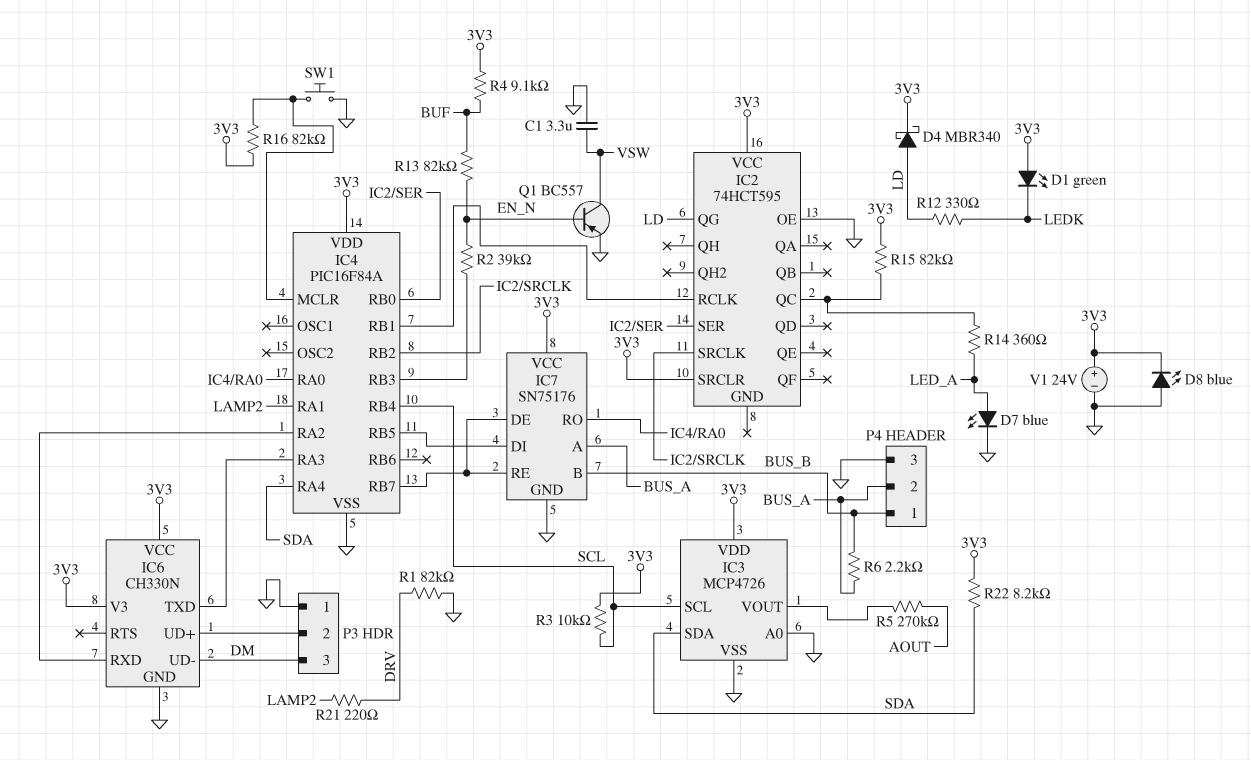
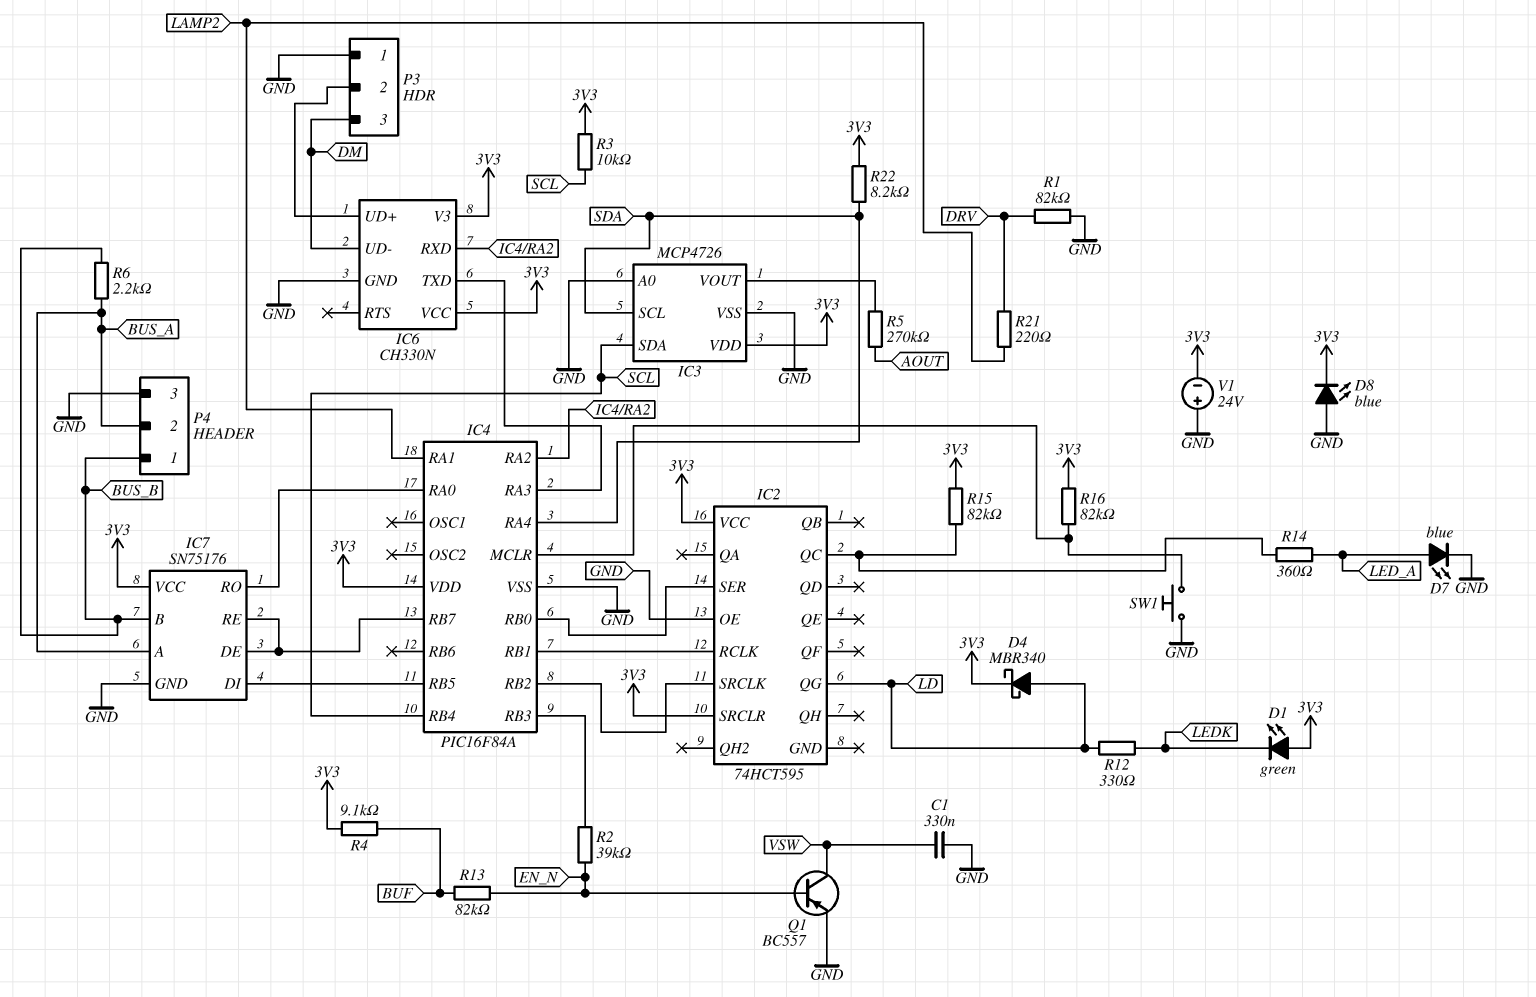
C1: 3.3uF (GND, VSW) -> 330nF (GND, VSW)
IC3 pin SCL: SCL -> SDA
IC3 pin SDA: SDA -> SCL
V1: 24V (plus 3V3, minus GND) -> 24V (plus GND, minus 3V3)

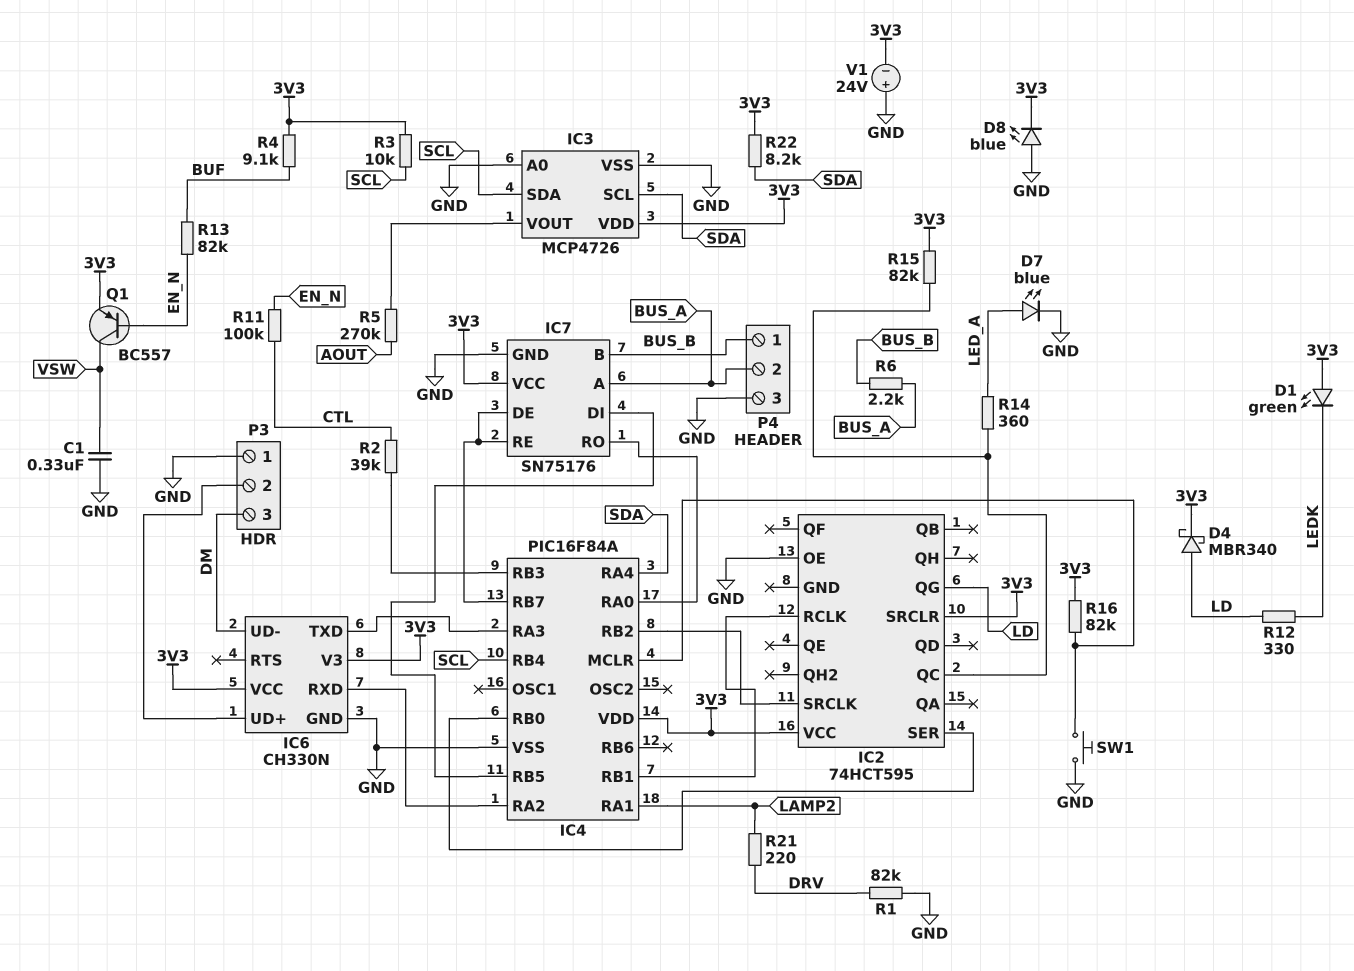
Q1: PNP BC557 (B EN_N, C VSW, E GND) -> PNP BC557 (B EN_N, C VSW, E 3V3)
R2: 39k (EN_N, IC4/RB3) -> 39k (CTL, IC4/RB3)
R11: none -> 100k (CTL, EN_N)

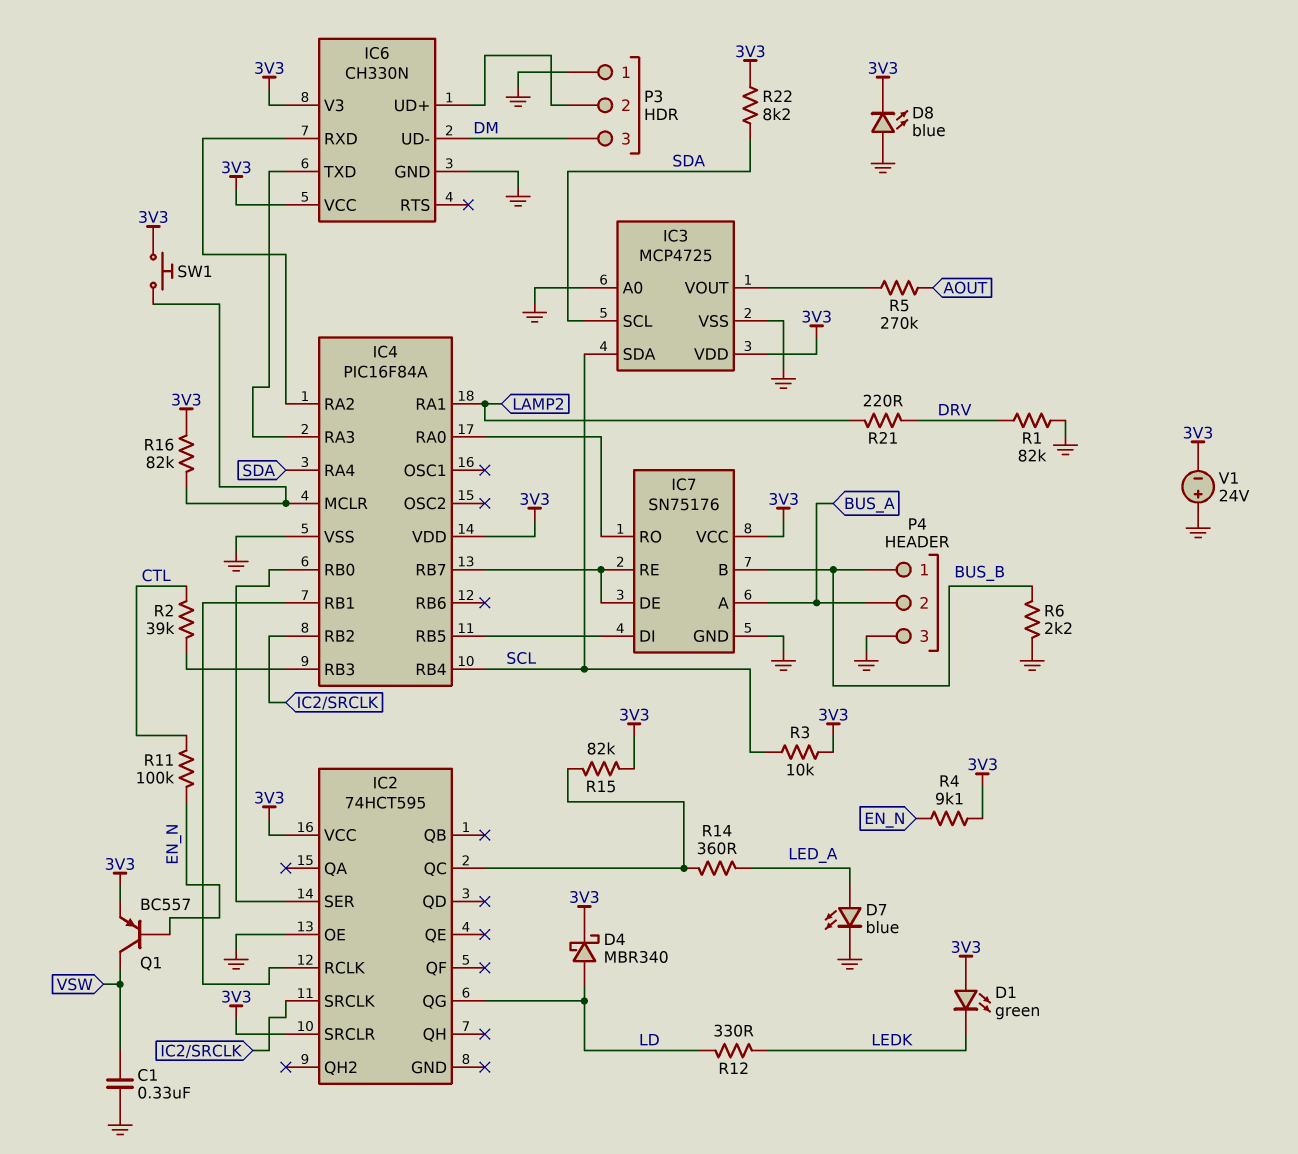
IC3: MCP4726 -> MCP4725
R4: 9.1k (3V3, BUF) -> 9.1k (3V3, EN_N)
R6: 2.2k (BUS_A, BUS_B) -> 2.2k (BUS_B, GND)
R13: 82k (BUF, EN_N) -> none
SW1: button (GND, IC4/MCLR) -> button (3V3, IC4/MCLR)

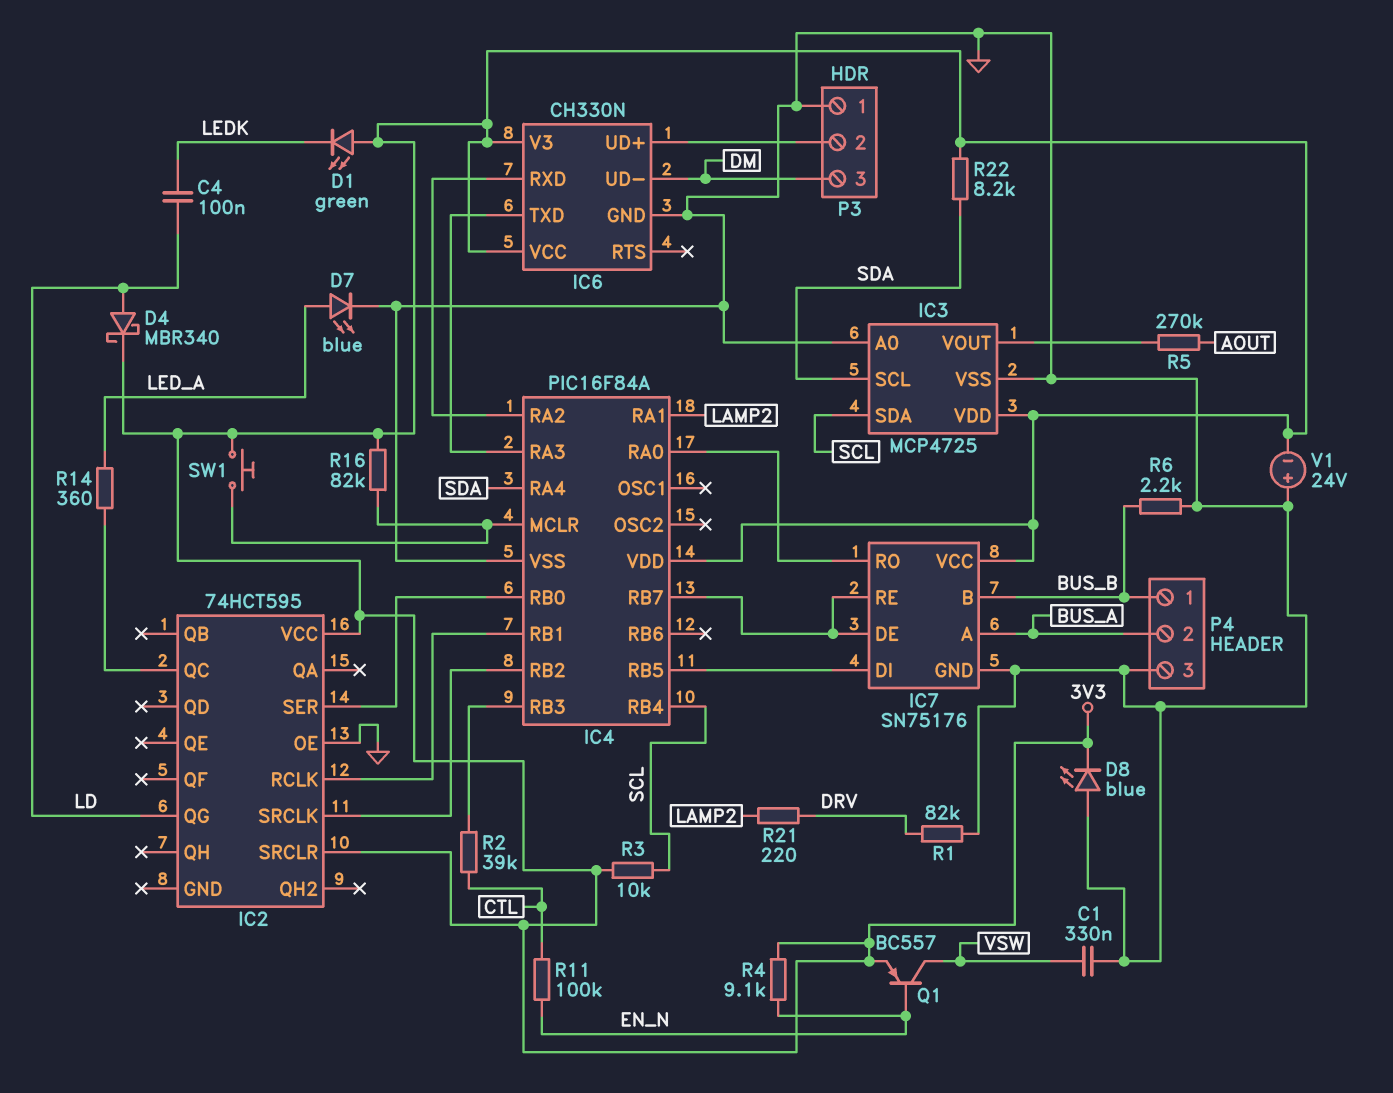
C4: none -> 100nF (LD, LEDK)
R12: 330 (LD, LEDK) -> none
R15: 82k (3V3, IC2/QC) -> none

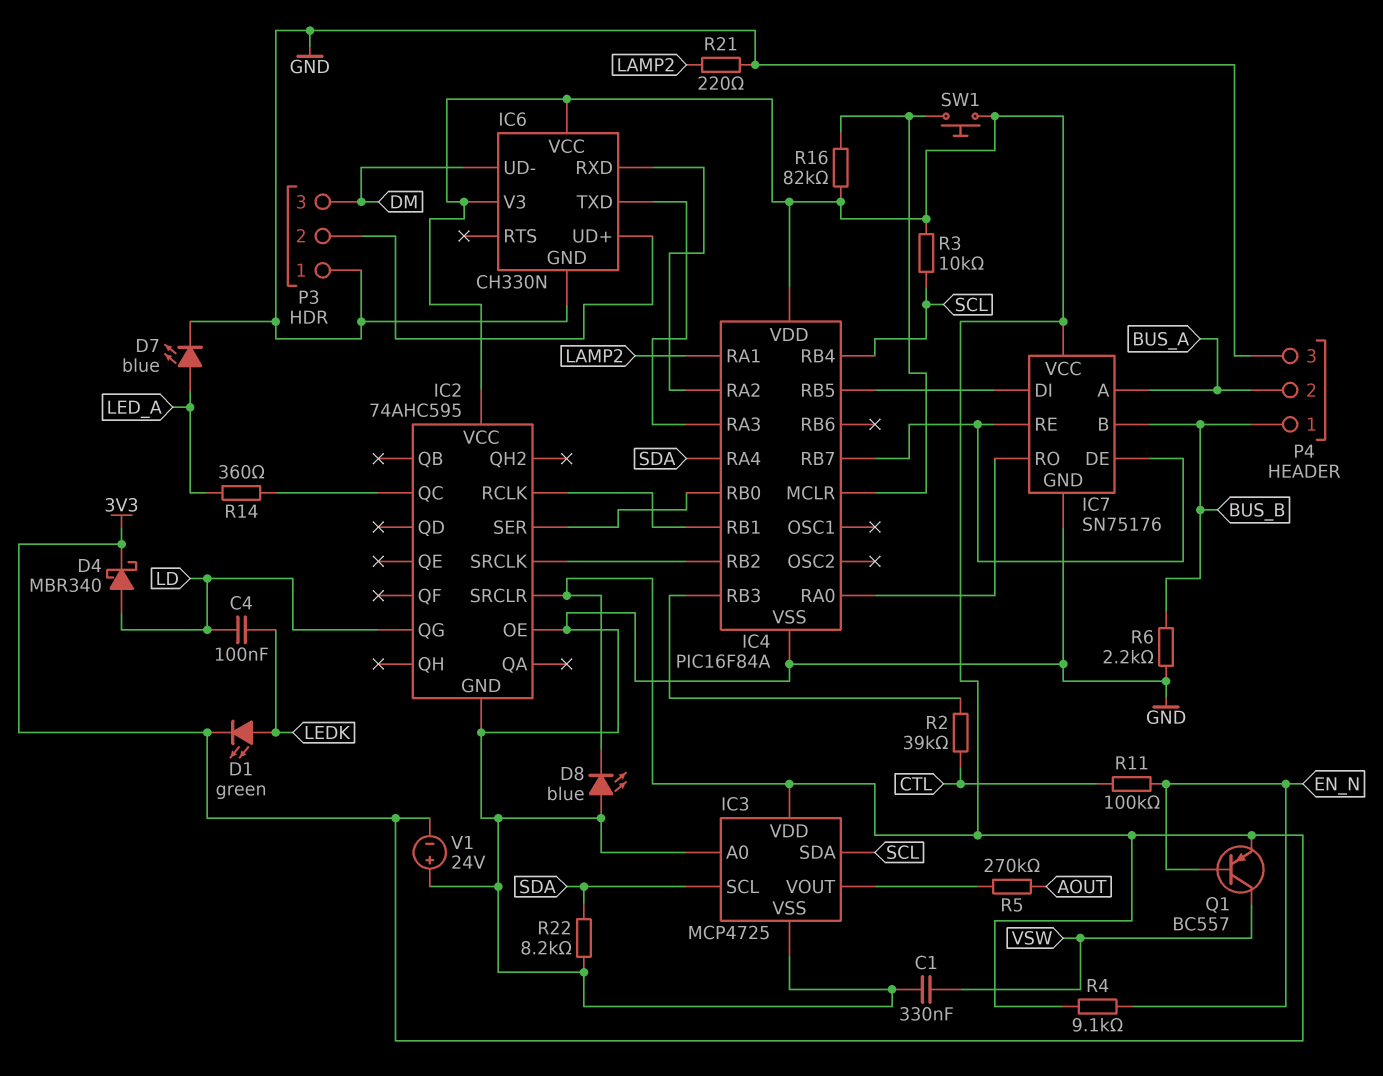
D1: LED green (A 3V3, K LEDK) -> LED green (A LEDK, K 3V3)
IC2: 74HCT595 -> 74AHC595
IC2 pin GND: none -> GND
R1: 82k (DRV, GND) -> none
R21: 220 (DRV, LAMP2) -> 220 (GND, LAMP2)
R22: 8.2k (3V3, SDA) -> 8.2k (GND, SDA)

